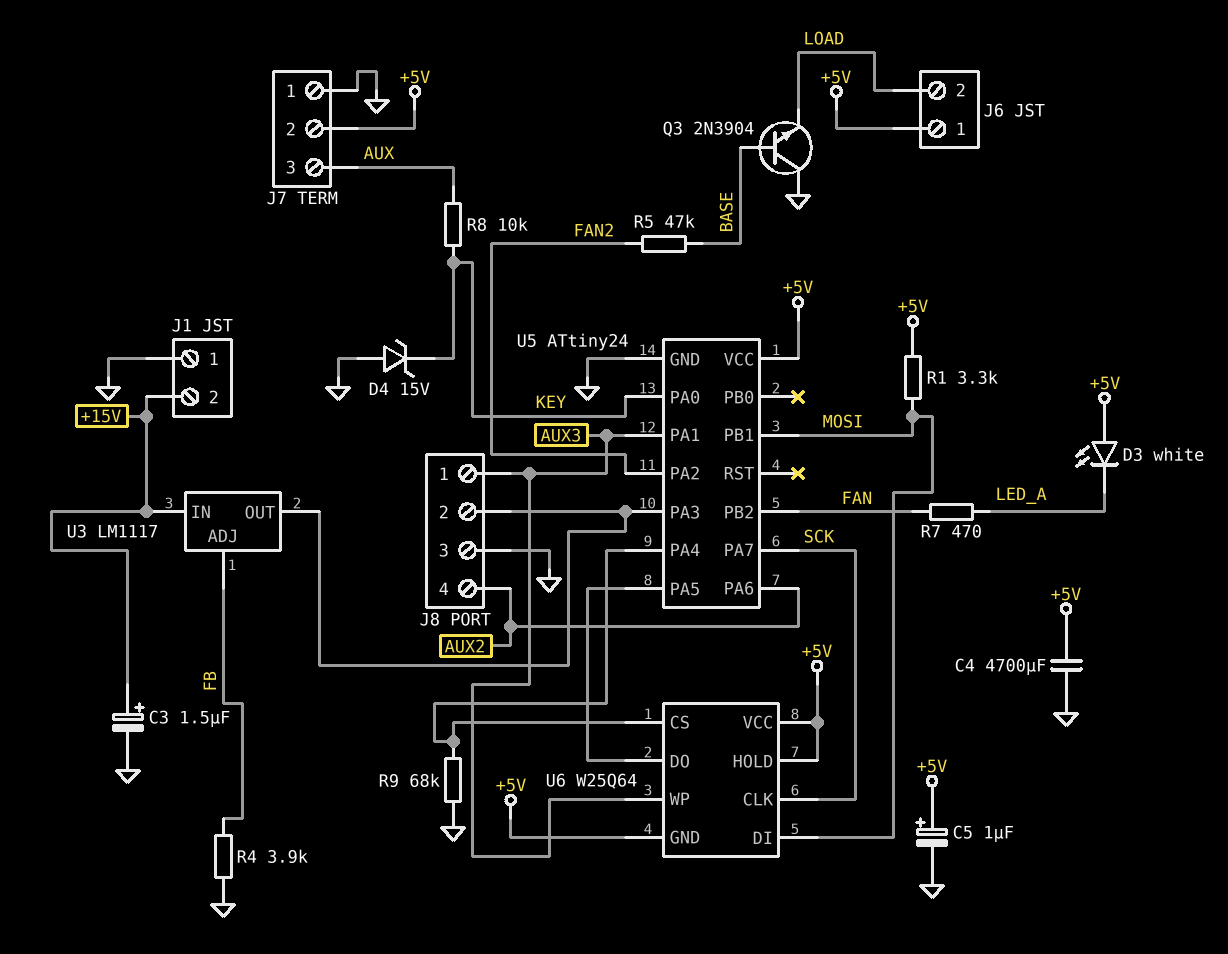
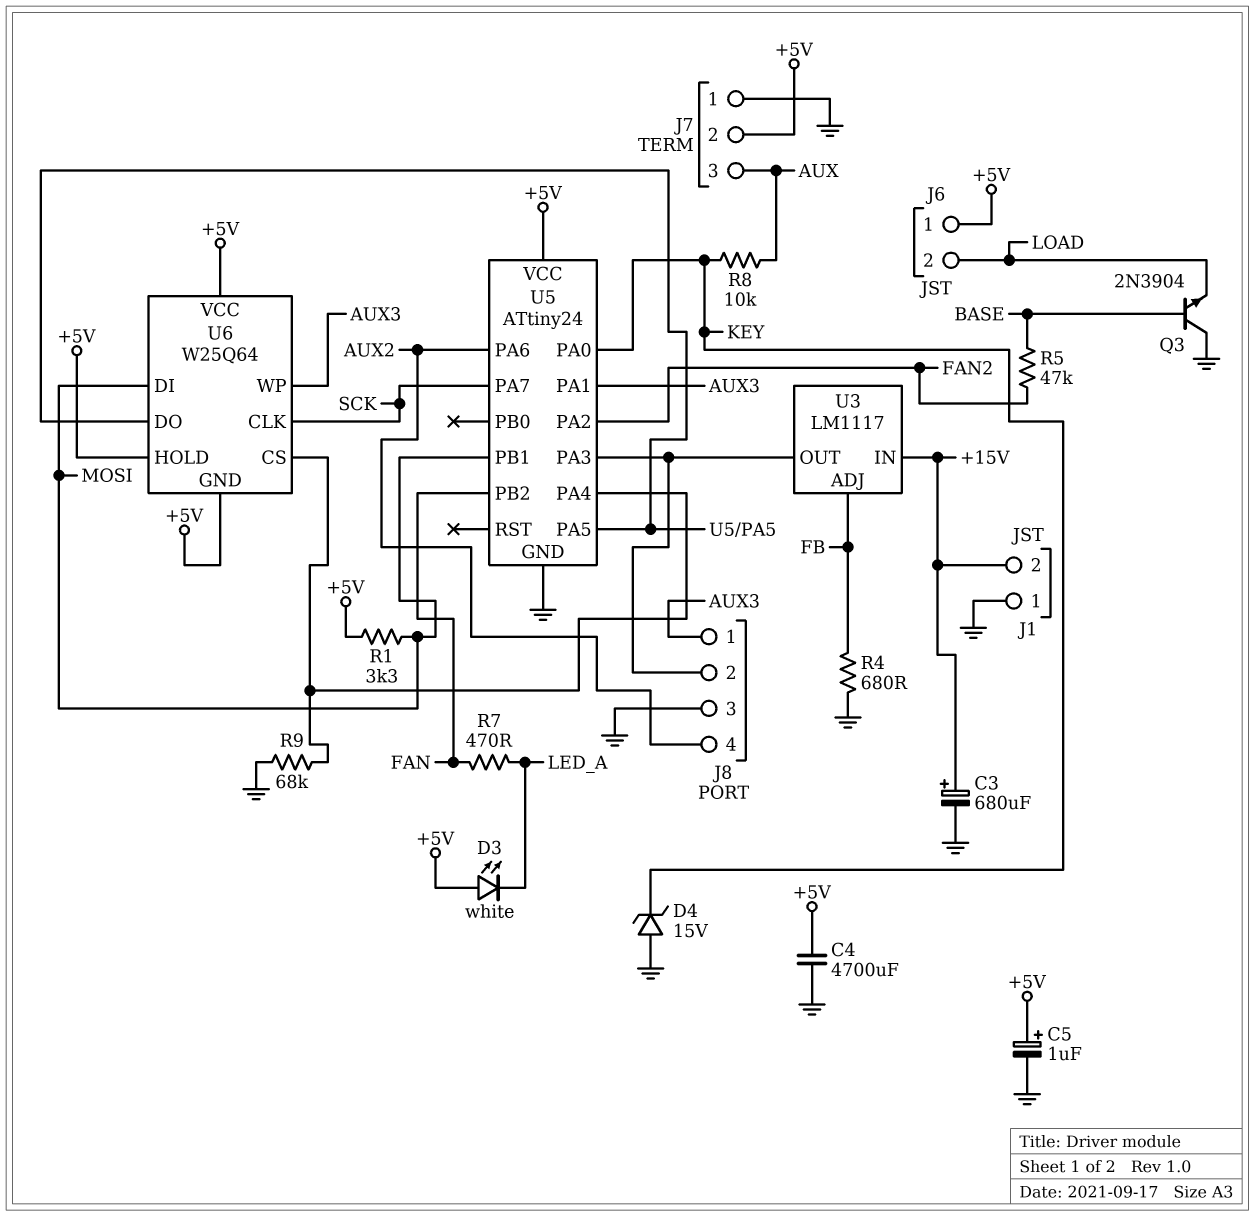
C3: 1.5uF (plus +15V, minus GND) -> 680uF (plus +15V, minus GND)
R4: 3.9k (FB, GND) -> 680 (FB, GND)

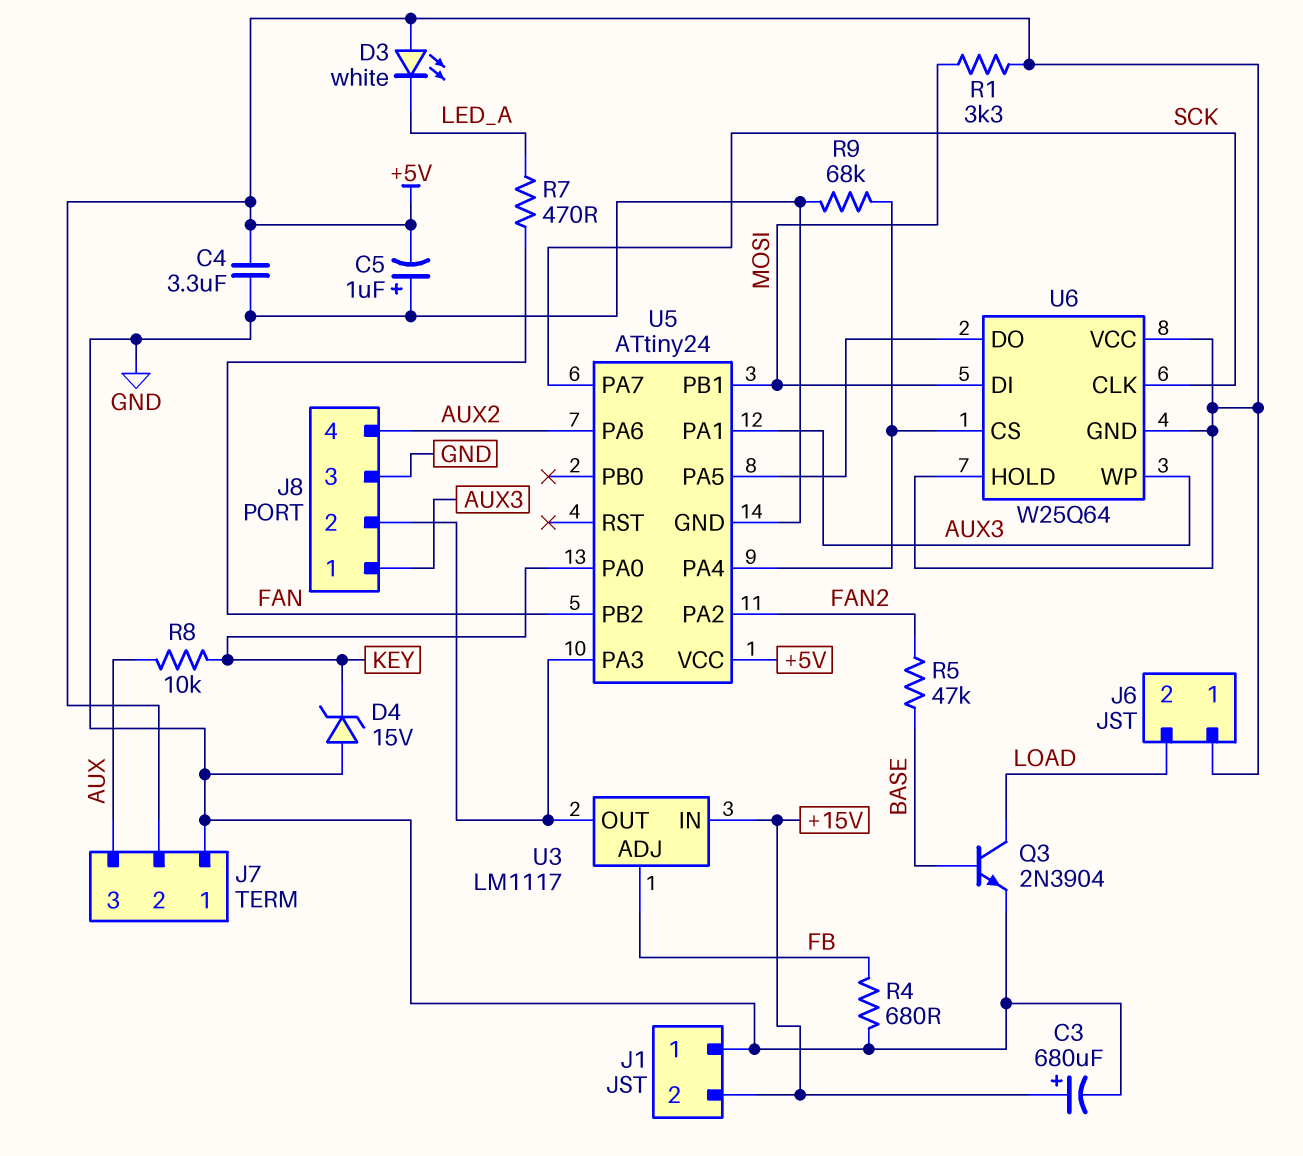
C4: 4700uF (+5V, GND) -> 3.3uF (+5V, GND)
C5: 1uF (plus +5V, minus GND) -> 1uF (plus GND, minus +5V)
Q3: NPN 2N3904 (B BASE, C GND, E LOAD) -> NPN 2N3904 (B BASE, C LOAD, E GND)

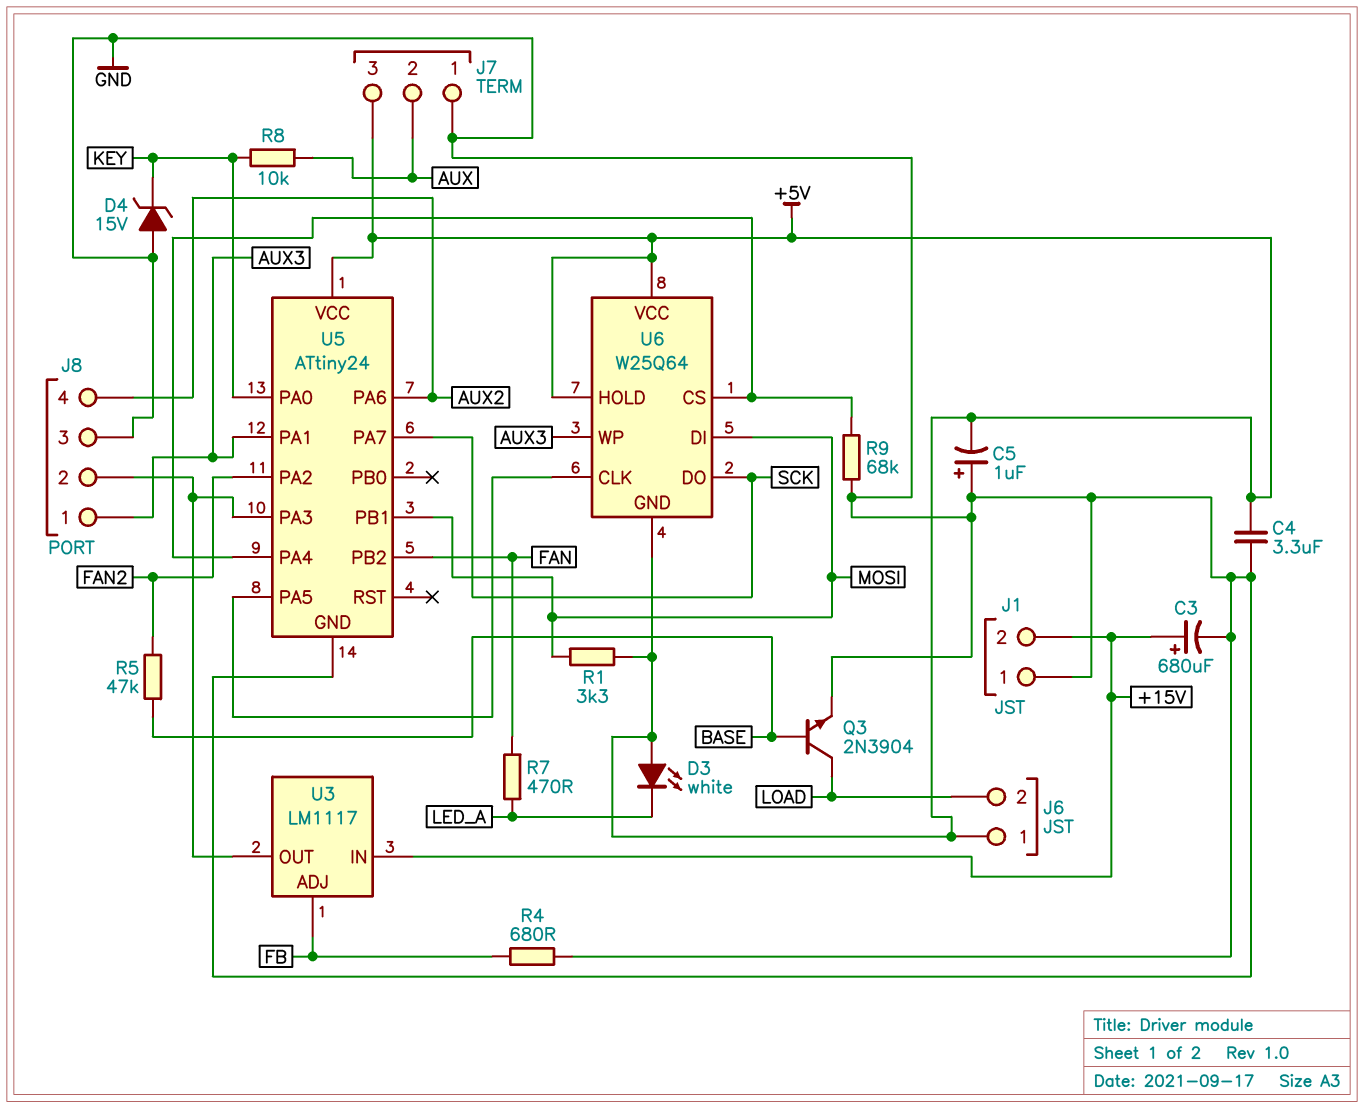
J7 pin 2: +5V -> AUX
J7 pin 3: AUX -> +5V
U6 pin CLK: SCK -> U5/PA5
U6 pin DO: U5/PA5 -> SCK

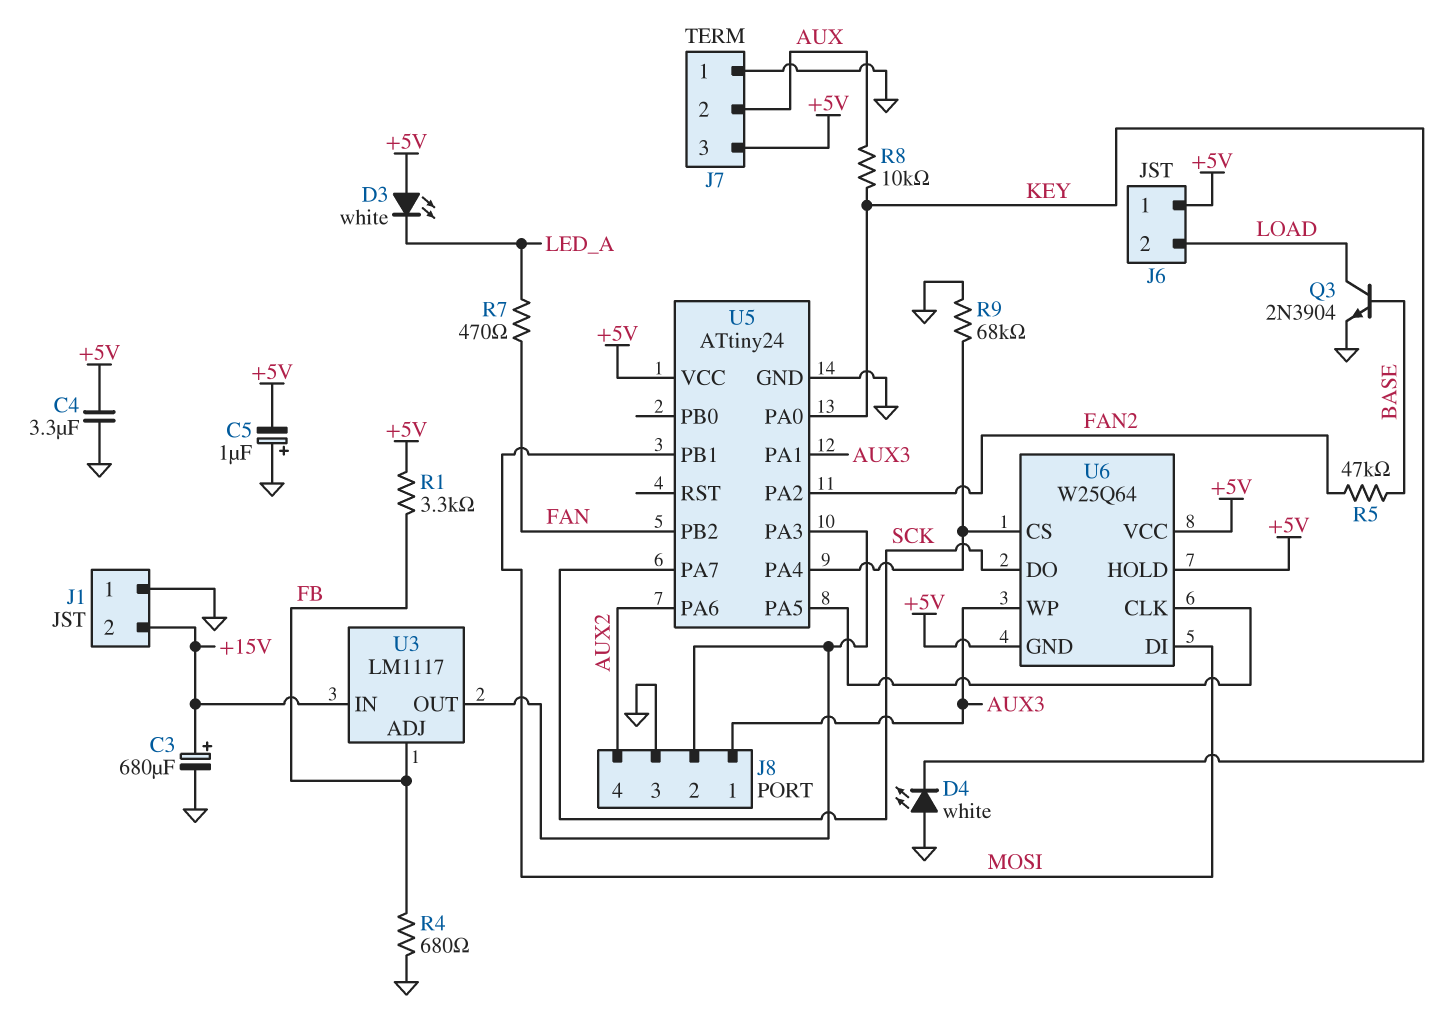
D4: zener 15V (A GND, K KEY) -> LED white (A GND, K KEY)
R1: 3.3k (+5V, MOSI) -> 3.3k (+5V, FB)

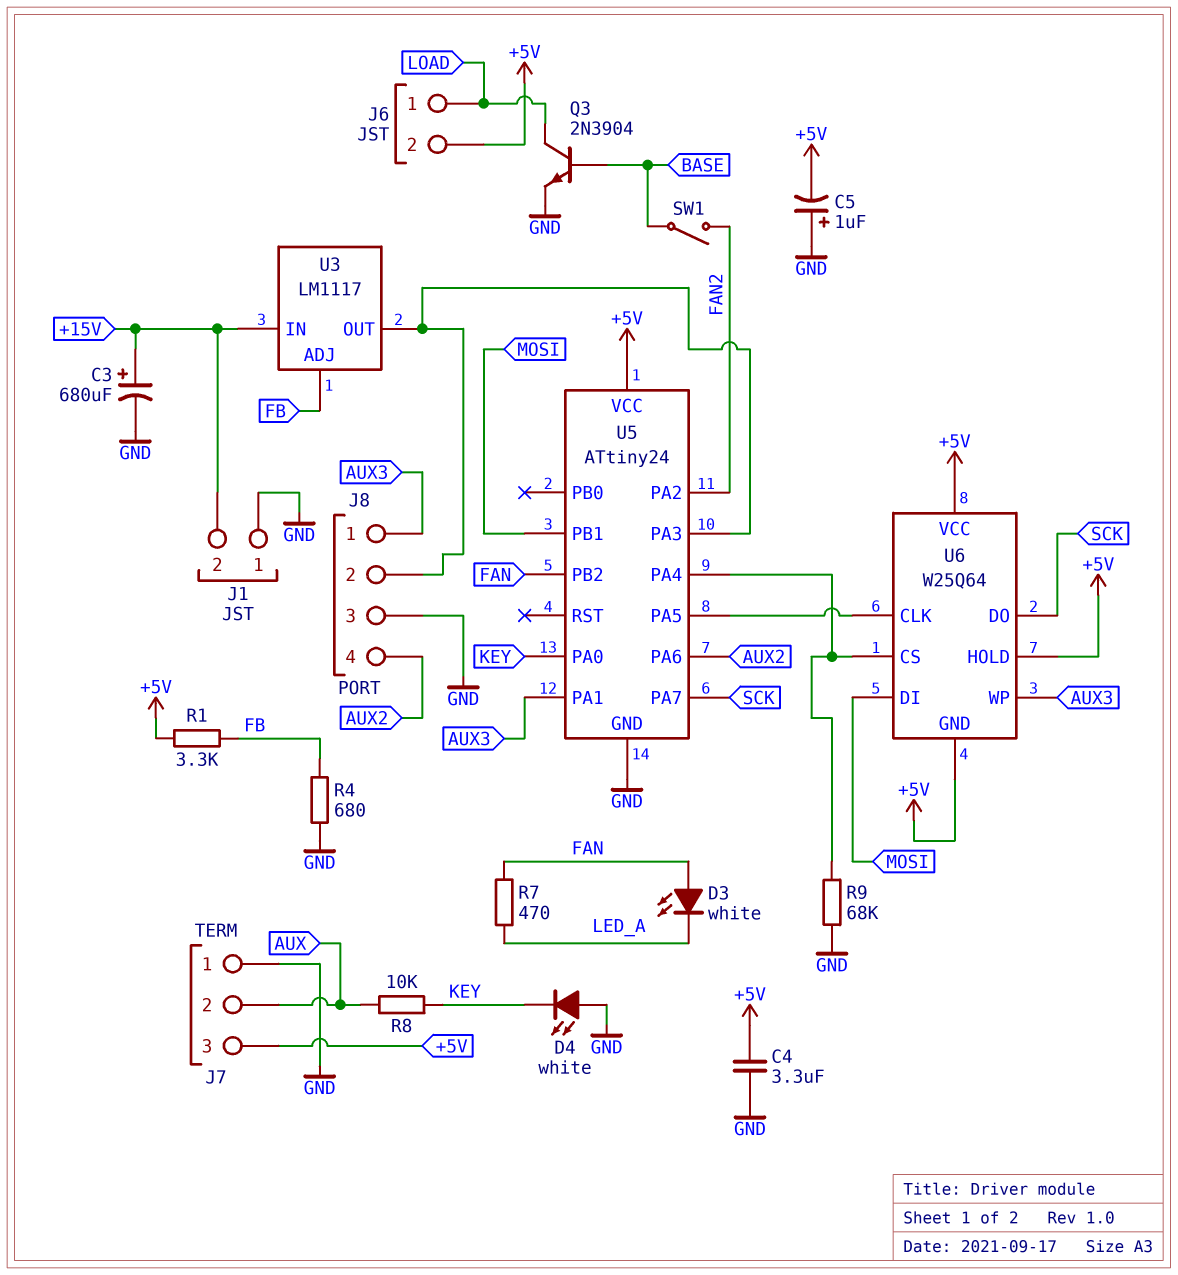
D3: LED white (A +5V, K LED_A) -> LED white (A FAN, K LED_A)
J6 pin 1: +5V -> LOAD
J6 pin 2: LOAD -> +5V
R5: 47k (BASE, FAN2) -> none
SW1: none -> switch (BASE, FAN2)

